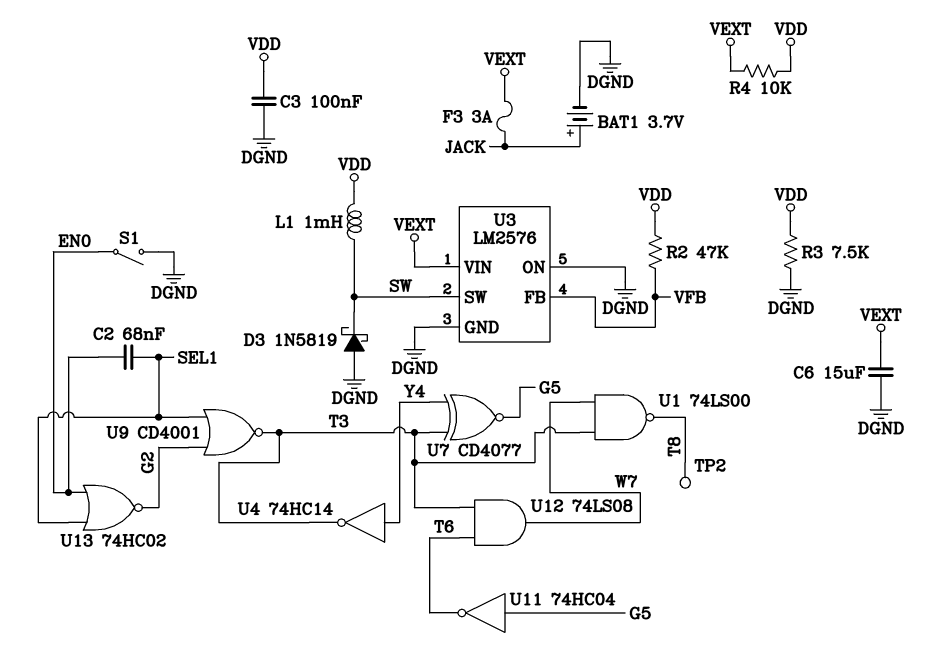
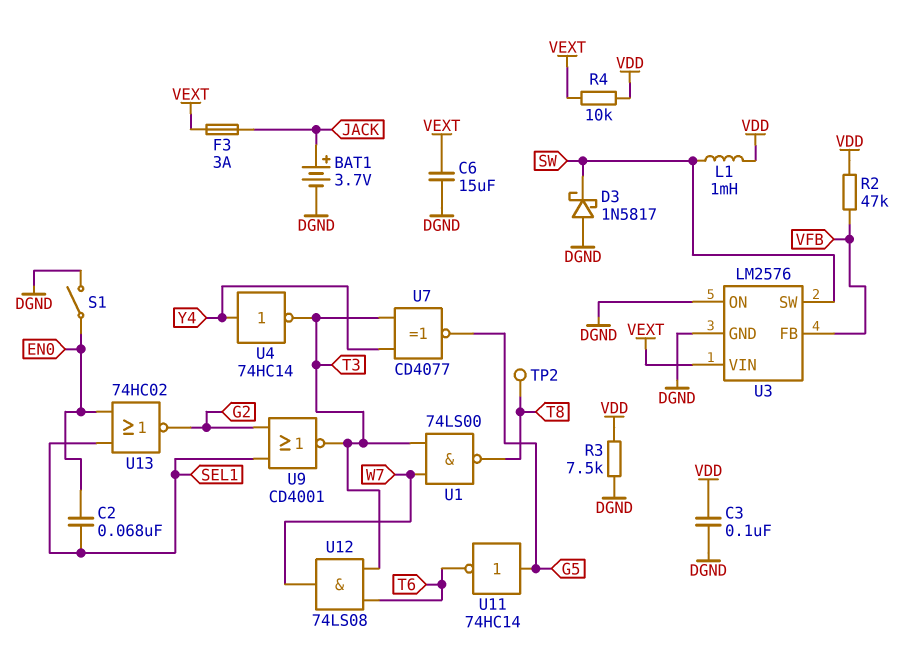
D3: schottky 1N5819 (A DGND, K SW) -> schottky 1N5817 (A DGND, K SW)
U11: NOT 74HC04 (in G5, out T6) -> NOT 74HC14 (in G5, out T6)

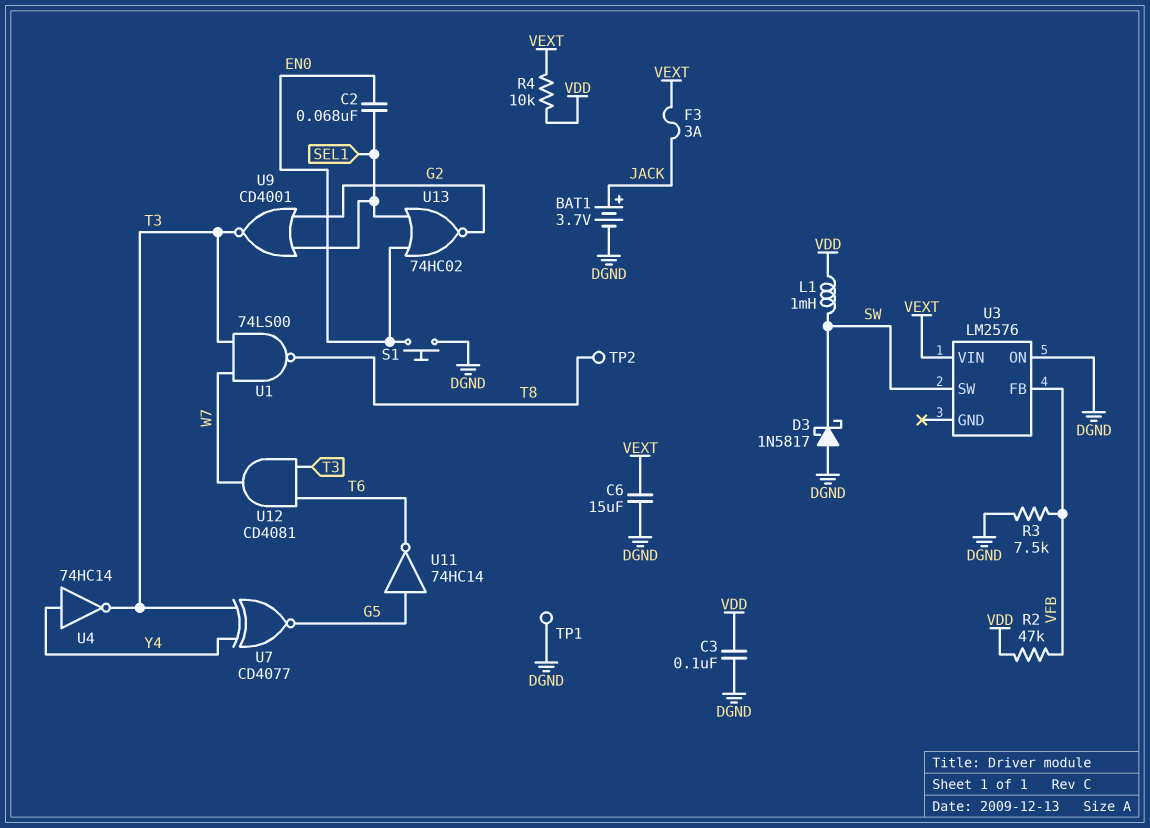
R3: 7.5k (DGND, VDD) -> 7.5k (DGND, VFB)
S1: switch (DGND, EN0) -> button (DGND, EN0)
TP1: none -> test point (DGND)
U3 pin GND: DGND -> none
U12: AND 74LS08 (in T3, in T6, out W7) -> AND CD4081 (in T3, in T6, out W7)

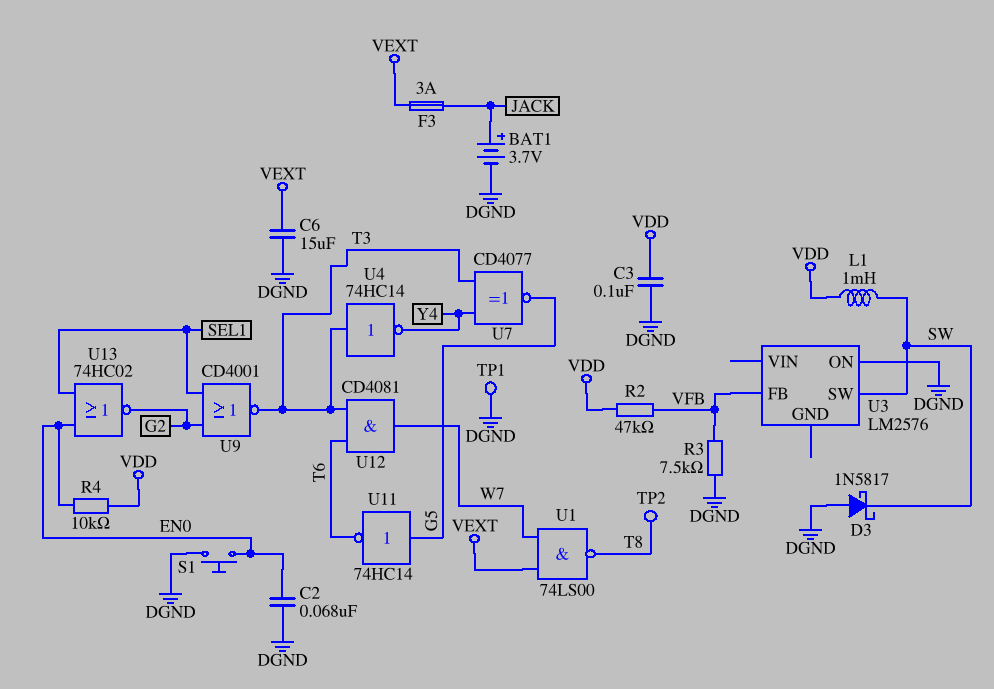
C2: 68nF (EN0, SEL1) -> 68nF (DGND, EN0)
R4: 10k (VDD, VEXT) -> 10k (EN0, VDD)
U1: NAND 74LS00 (in T3, in W7, out T8) -> NAND 74LS00 (in VEXT, in W7, out T8)
U3 pin VIN: VEXT -> none
U4: NOT 74HC14 (in Y4, out T3) -> NOT 74HC14 (in T3, out Y4)

